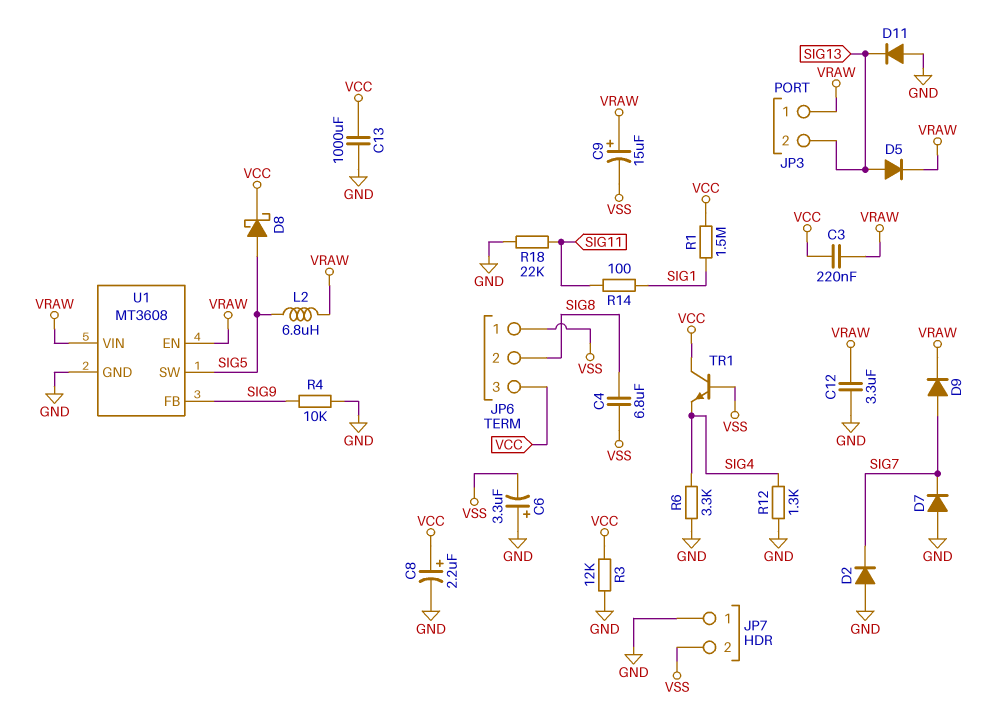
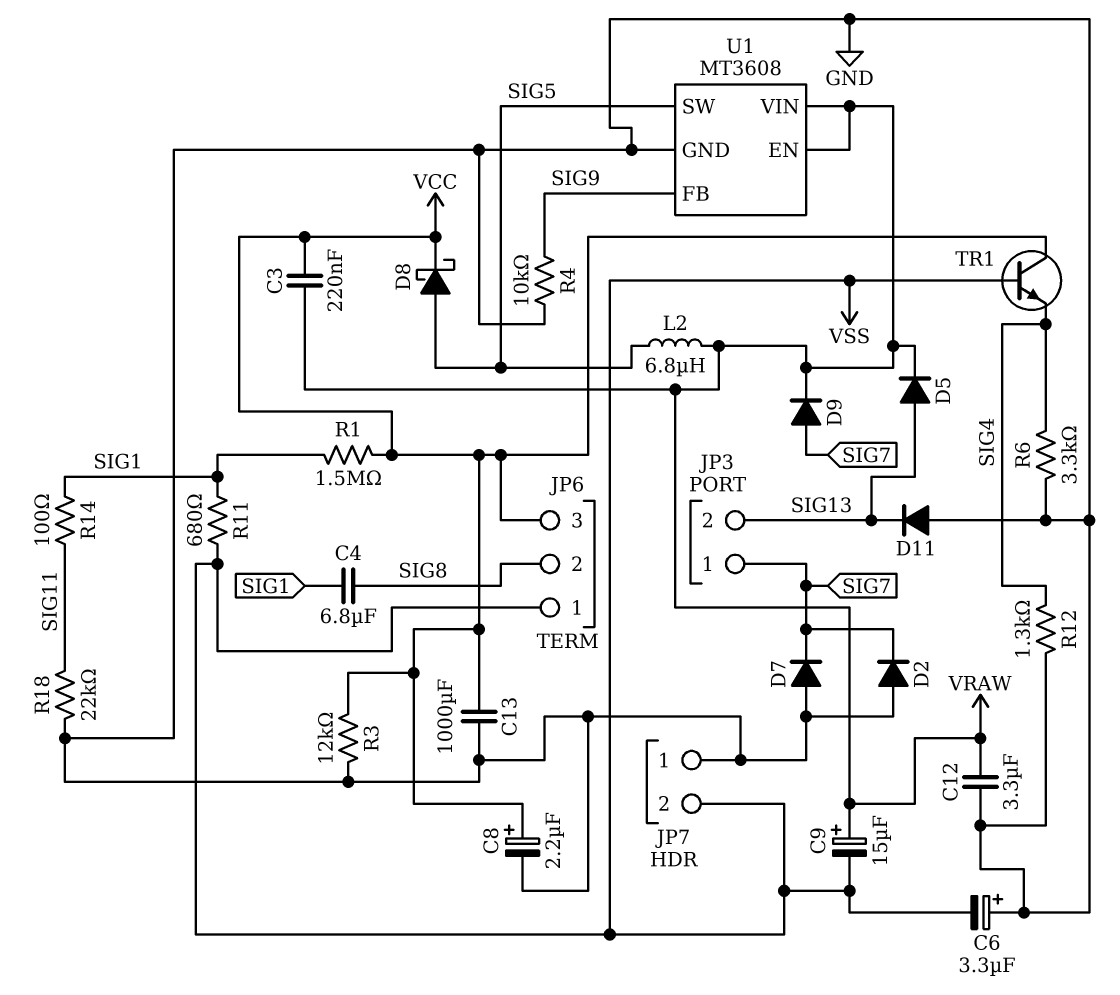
C4: 6.8uF (SIG8, VSS) -> 6.8uF (SIG1, SIG8)
JP3 pin 1: VRAW -> SIG7
R11: none -> 680 (SIG1, VSS)

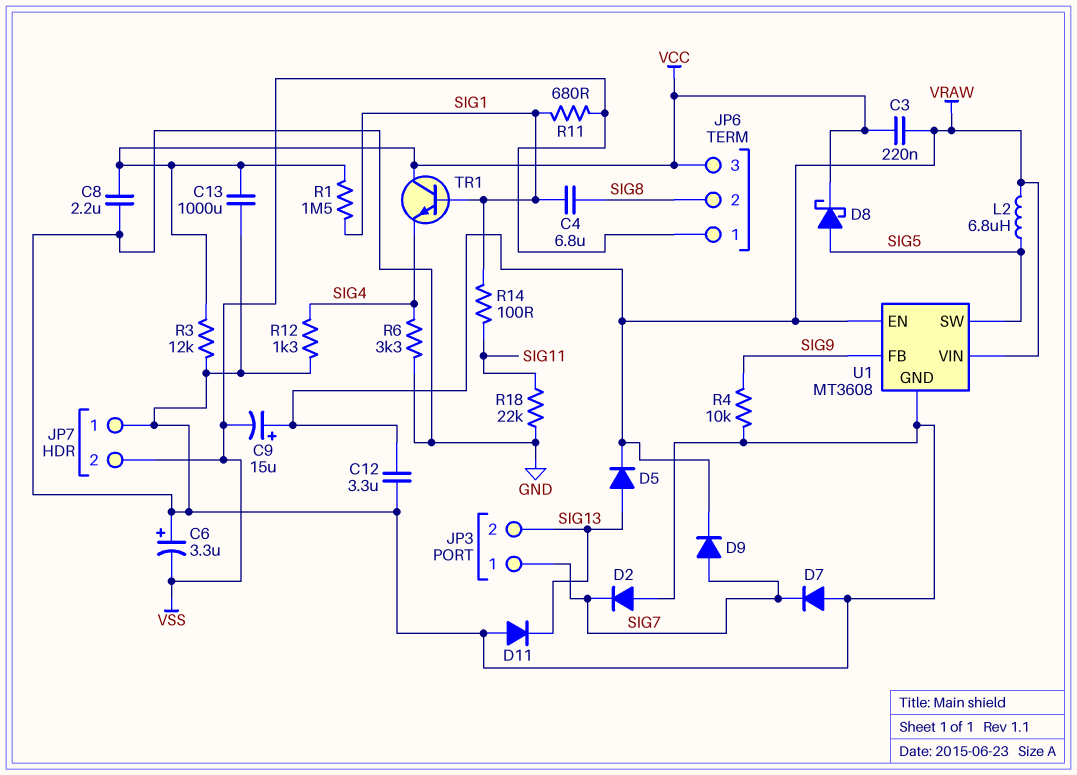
C8: 2.2uF (plus VCC, minus GND) -> 2.2uF (GND, VCC)
TR1: NPN (B VSS, C VCC, E SIG4) -> NPN (B SIG1, C VCC, E SIG4)

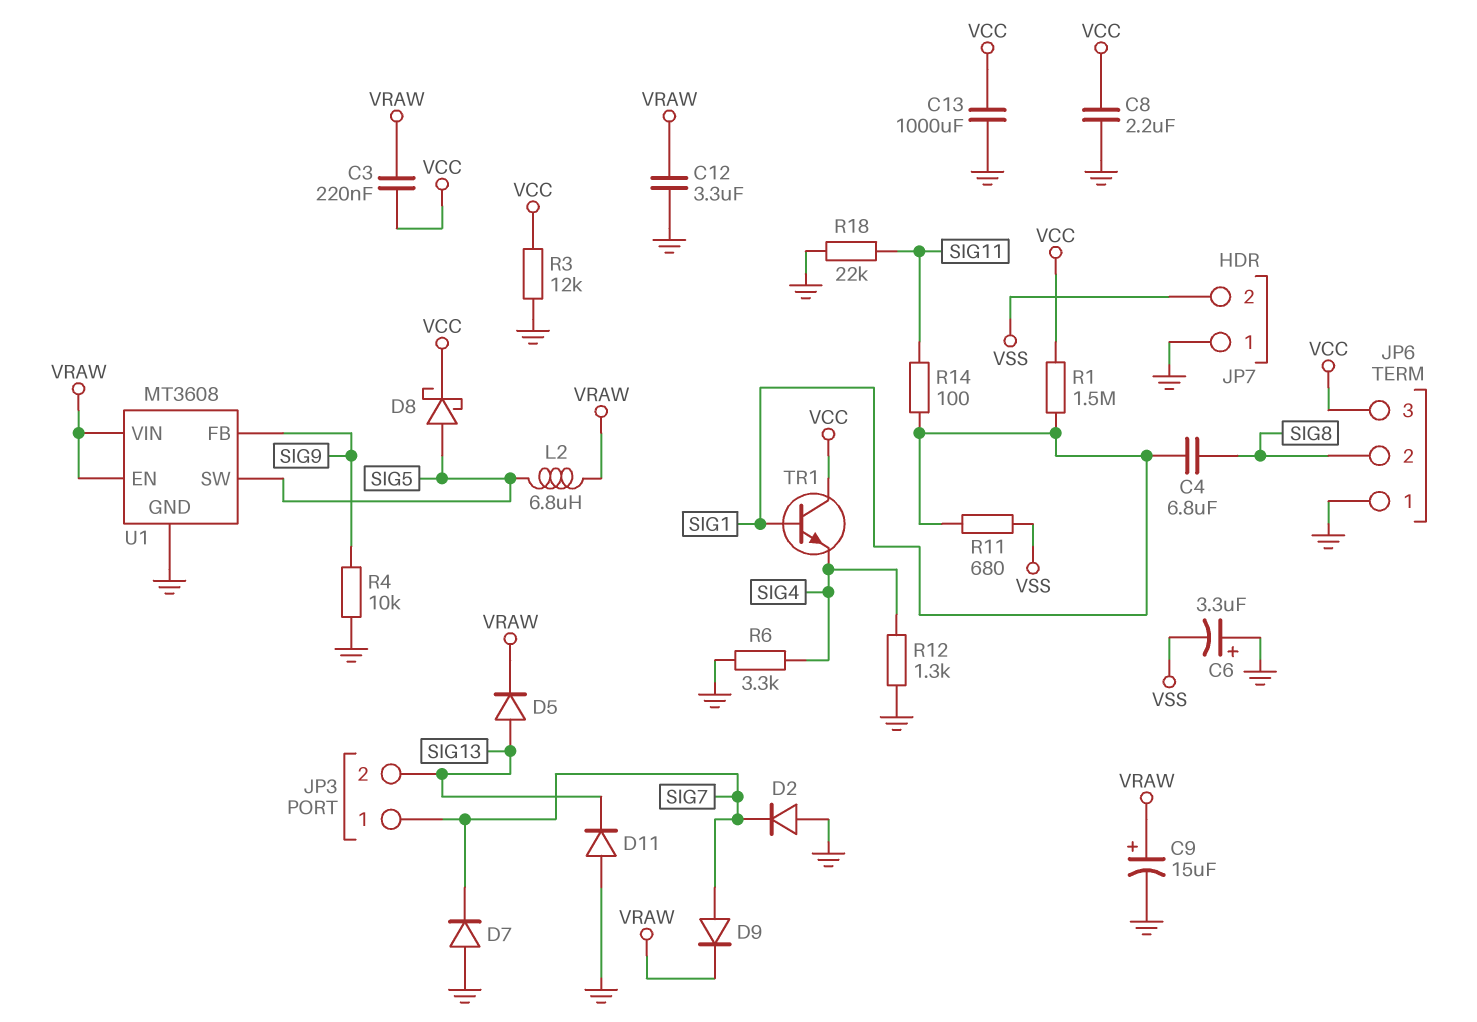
C9: 15uF (plus VRAW, minus VSS) -> 15uF (plus VRAW, minus GND)
JP6 pin 1: VSS -> GND

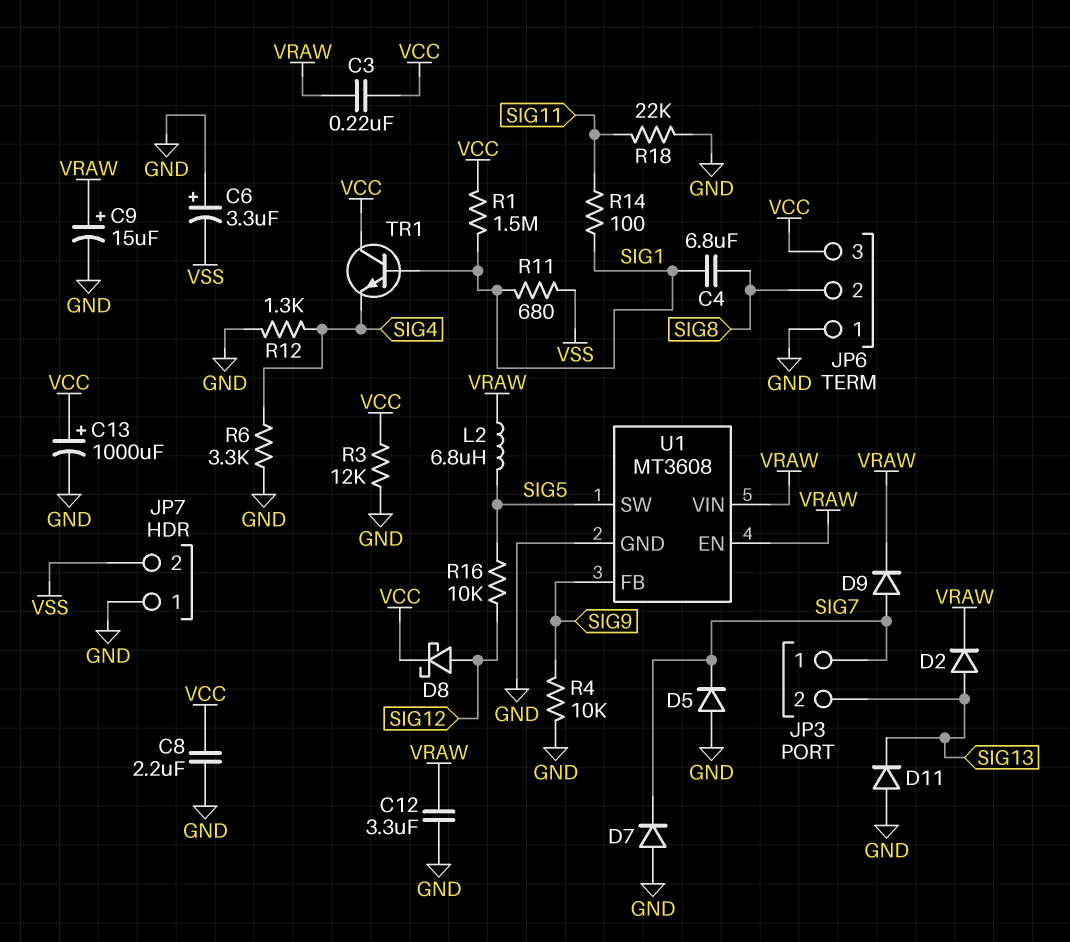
C13: 1000uF (GND, VCC) -> 1000uF (plus VCC, minus GND)
D2: diode (A GND, K SIG7) -> diode (A SIG13, K VRAW)
D5: diode (A SIG13, K VRAW) -> diode (A GND, K SIG7)
D8: schottky (A SIG5, K VCC) -> schottky (A SIG12, K VCC)
R16: none -> 10k (SIG5, SIG12)

